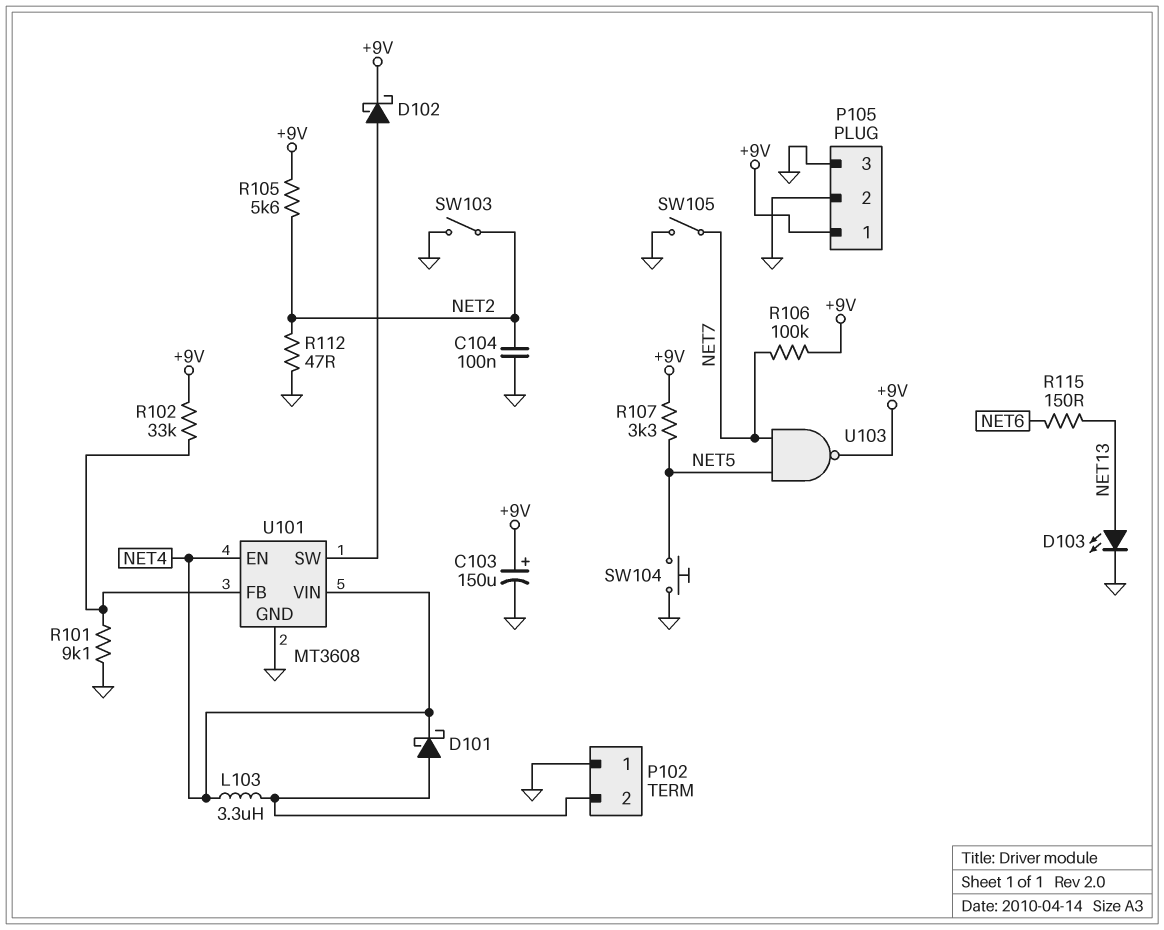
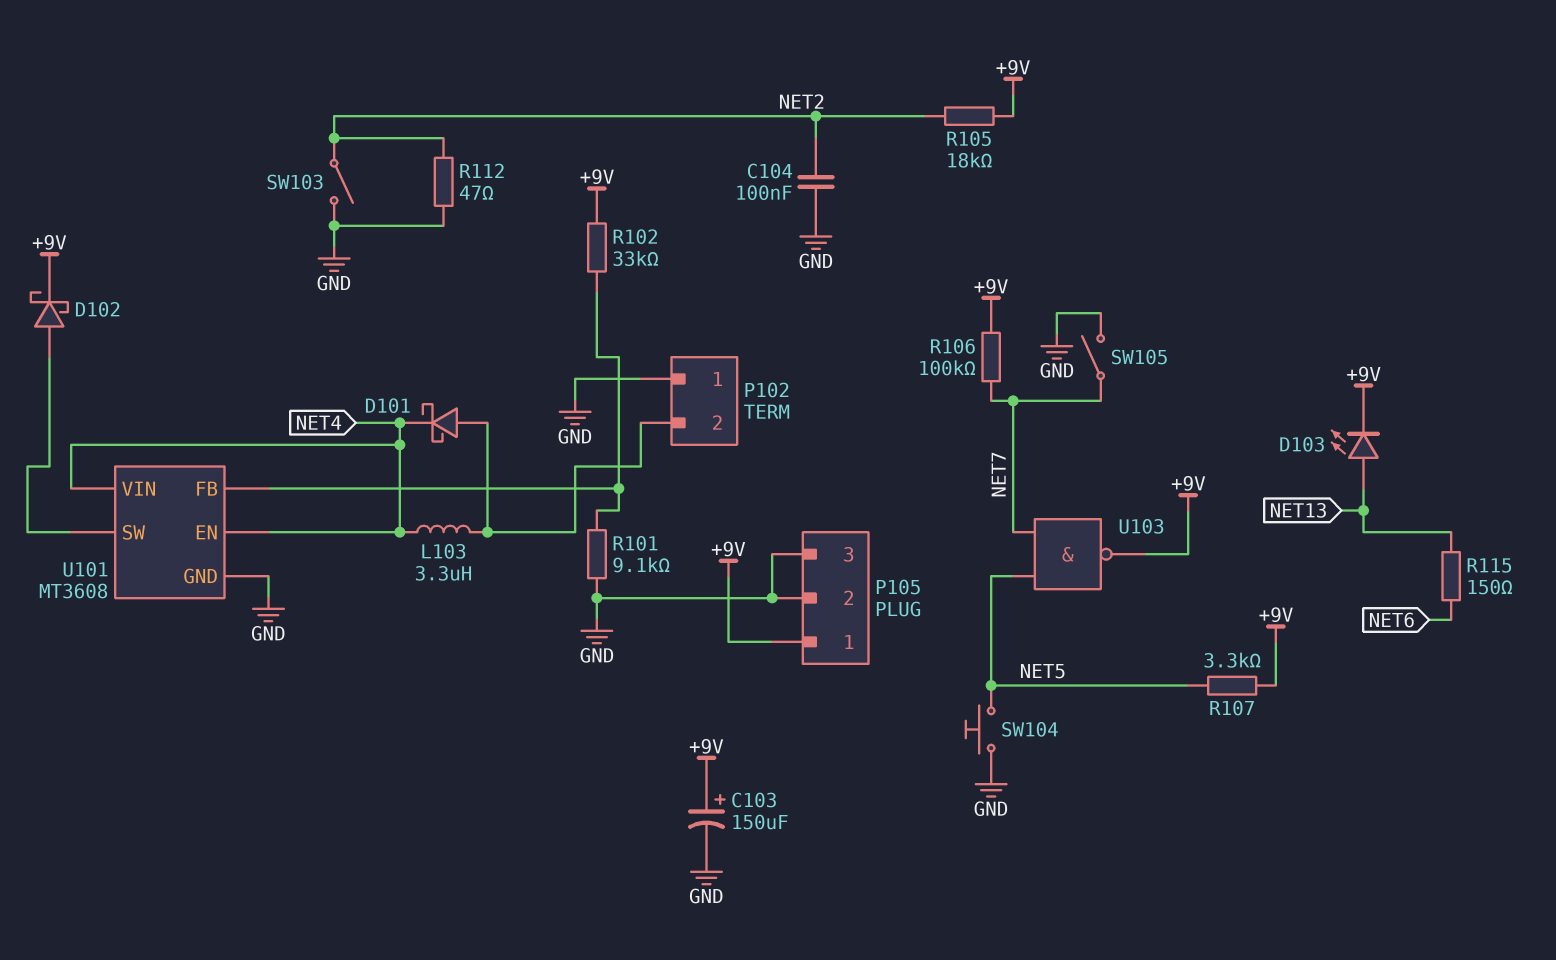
D103: LED (A NET13, K GND) -> LED (A NET13, K +9V)
R105: 5.6k (+9V, NET2) -> 18k (+9V, NET2)

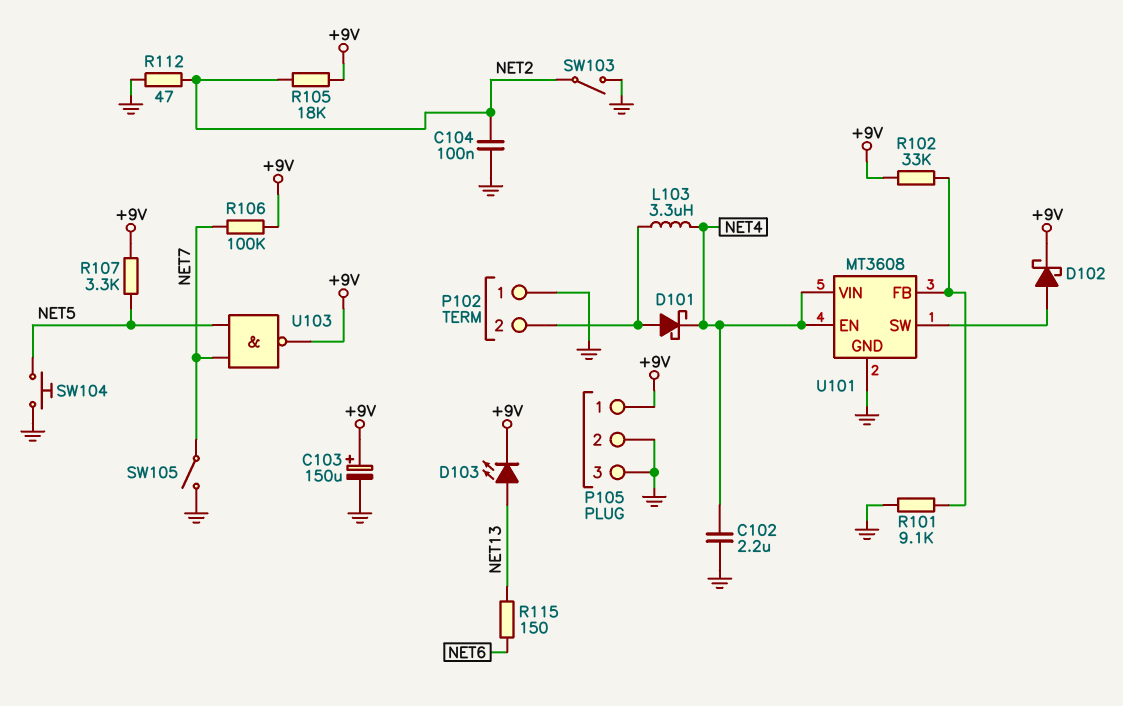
C102: none -> 2.2uF (GND, NET4)

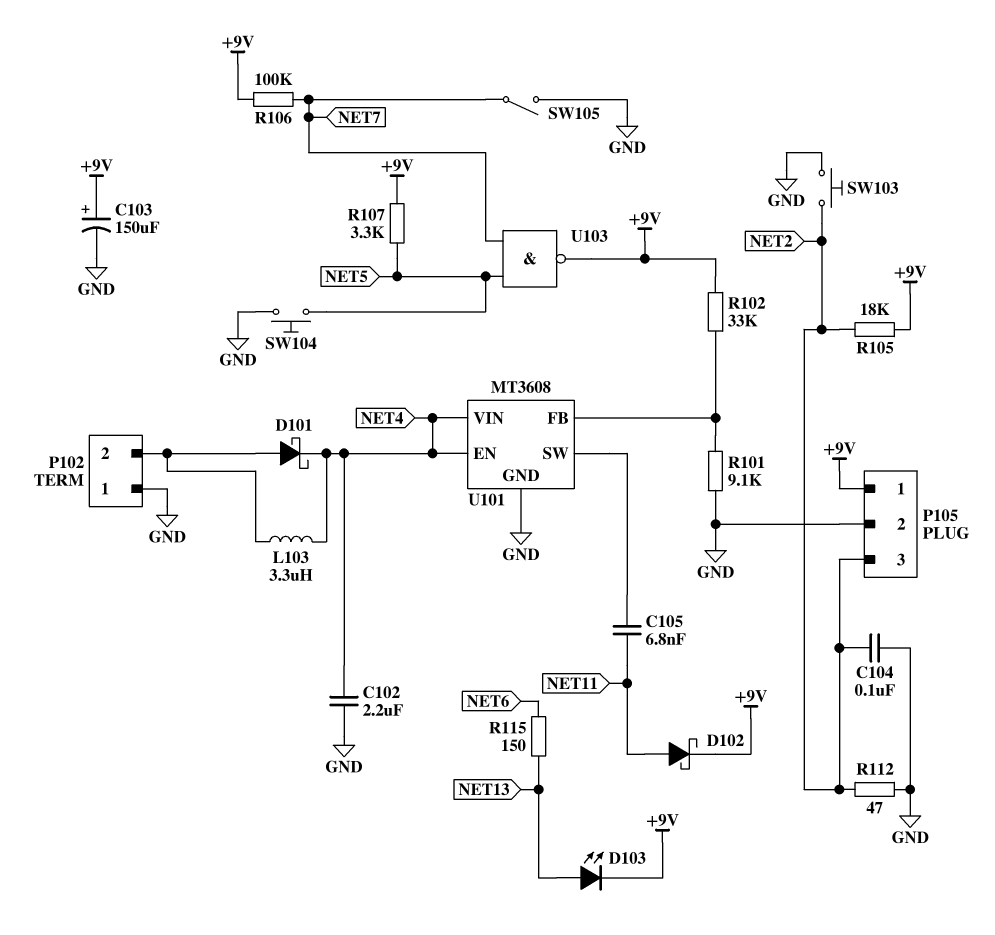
C105: none -> 6.8nF (NET11, U101/SW)
D102: schottky (A U101/SW, K +9V) -> schottky (A NET11, K +9V)
P105 pin 3: GND -> NET2
SW103: switch (GND, NET2) -> button (GND, NET2)

